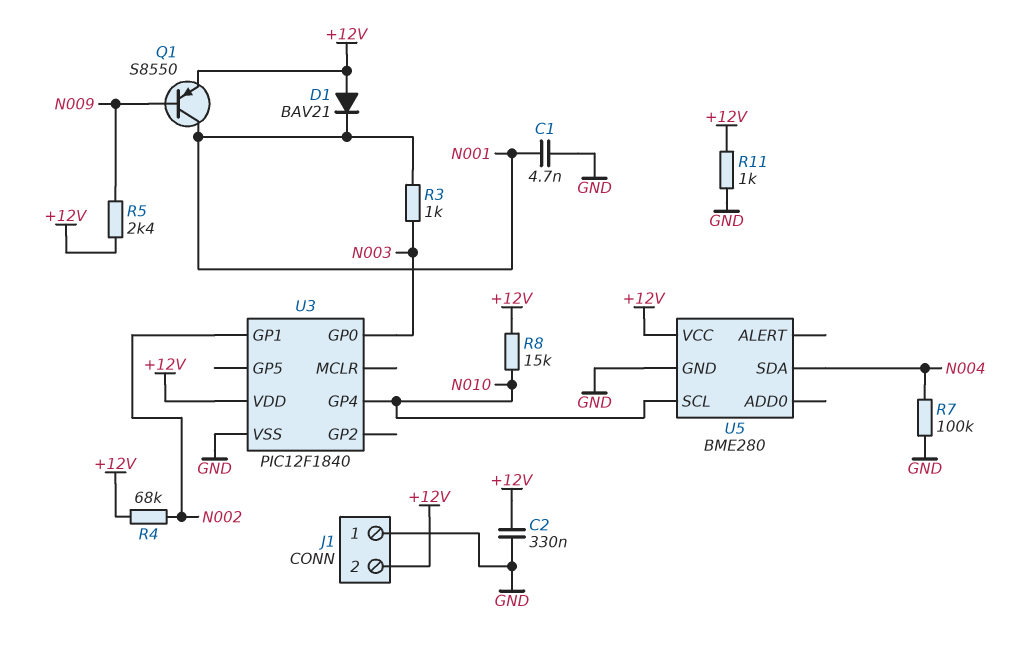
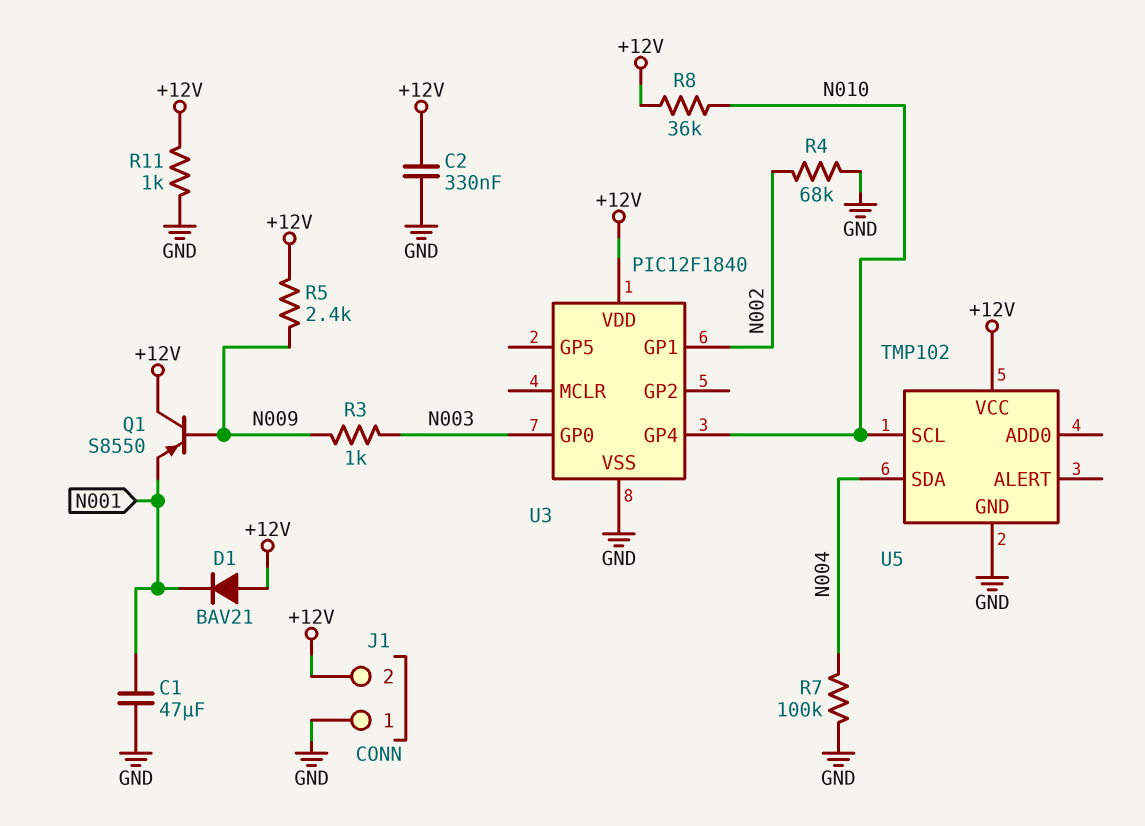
C1: 4.7nF (GND, N001) -> 47uF (GND, N001)
Q1: PNP S8550 (B N009, C N001, E +12V) -> PNP S8550 (B N009, C +12V, E N001)
R3: 1k (N001, N003) -> 1k (N003, N009)
R4: 68k (+12V, N002) -> 68k (GND, N002)
R8: 15k (+12V, N010) -> 36k (+12V, N010)
U5: BME280 -> TMP102

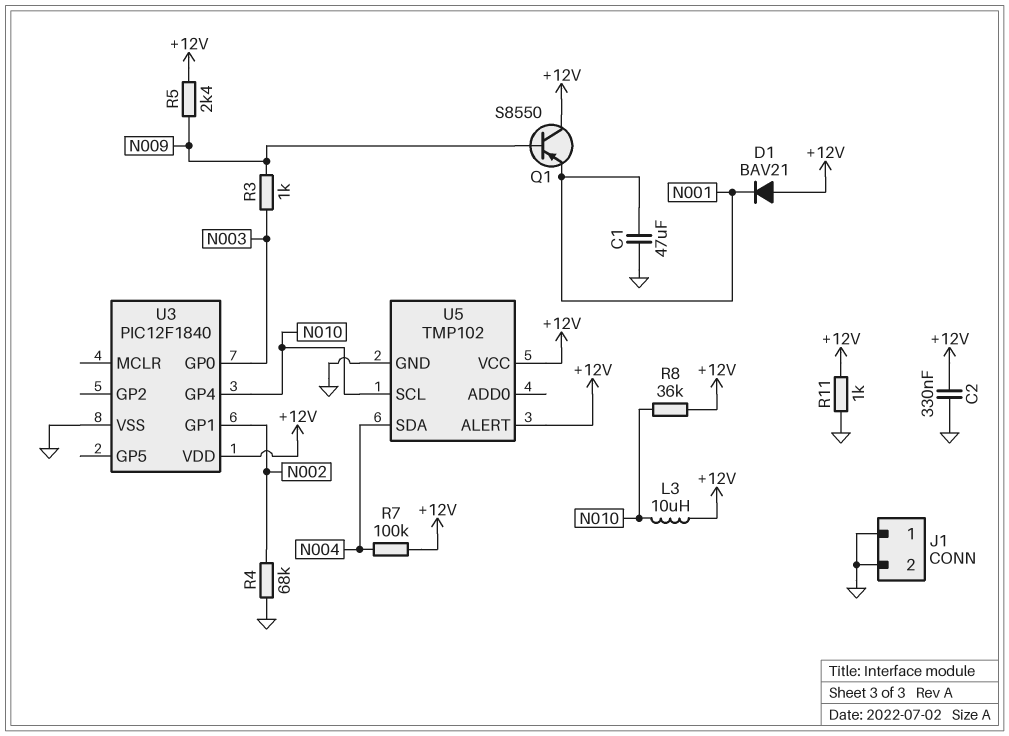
J1 pin 2: +12V -> GND
L3: none -> 10uH (+12V, N010)
R7: 100k (GND, N004) -> 100k (+12V, N004)
U5 pin ALERT: none -> +12V

